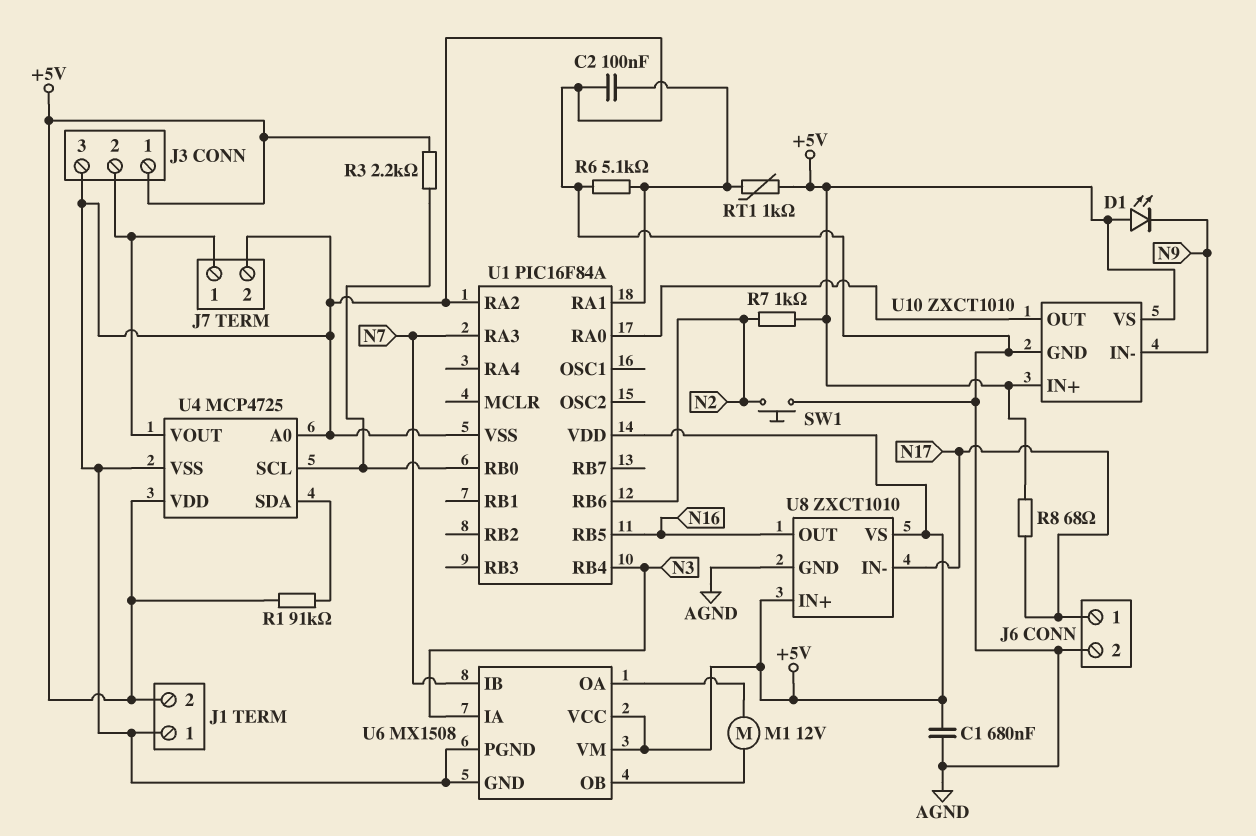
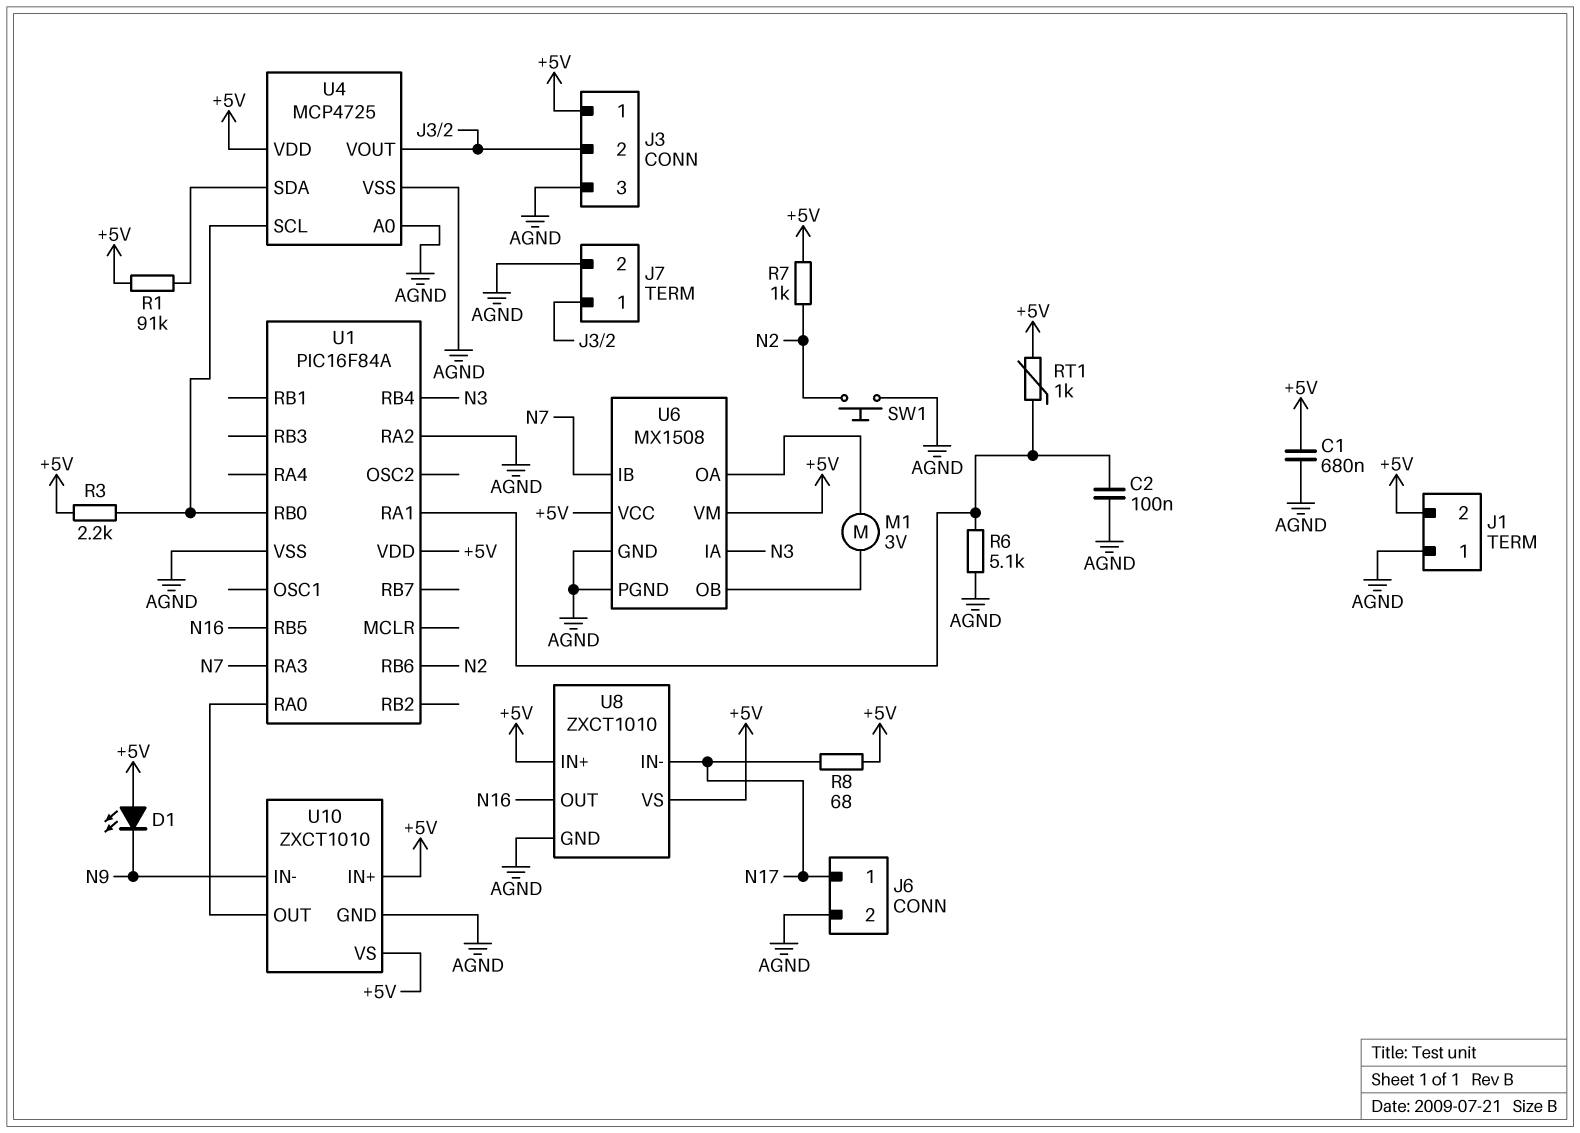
M1: motor 12V (U6/OA, U6/OB) -> motor 3V (U6/OA, U6/OB)

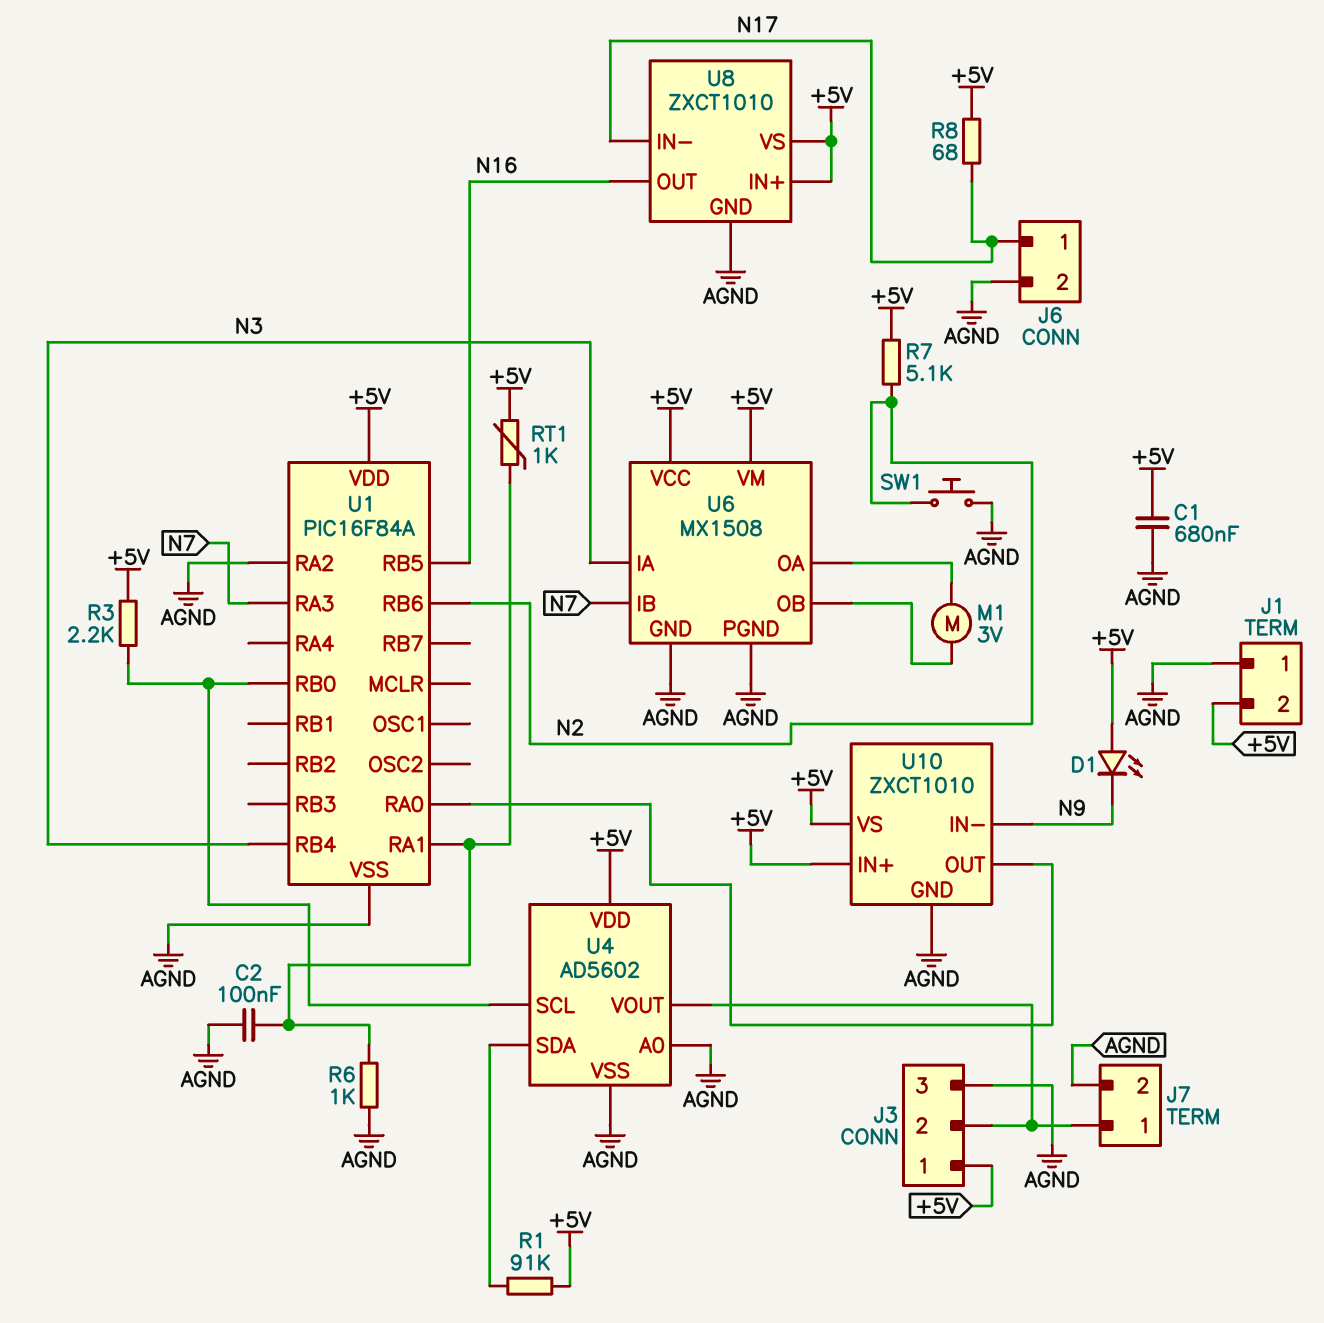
R6: 5.1k (AGND, U1/RA1) -> 1k (AGND, U1/RA1)
R7: 1k (+5V, N2) -> 5.1k (+5V, N2)
U4: MCP4725 -> AD5602

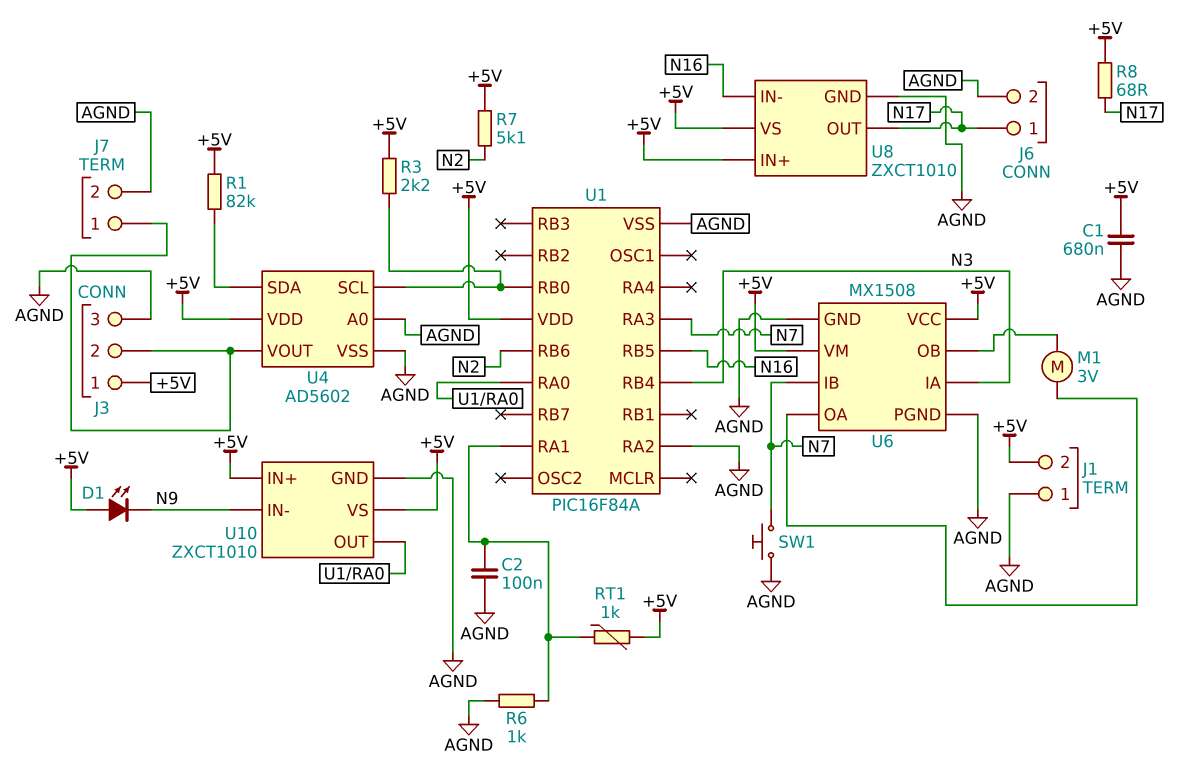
R1: 91k (+5V, U4/SDA) -> 82k (+5V, U4/SDA)
SW1: button (AGND, N2) -> button (AGND, N7)
U8 pin IN-: N17 -> N16
U8 pin OUT: N16 -> N17

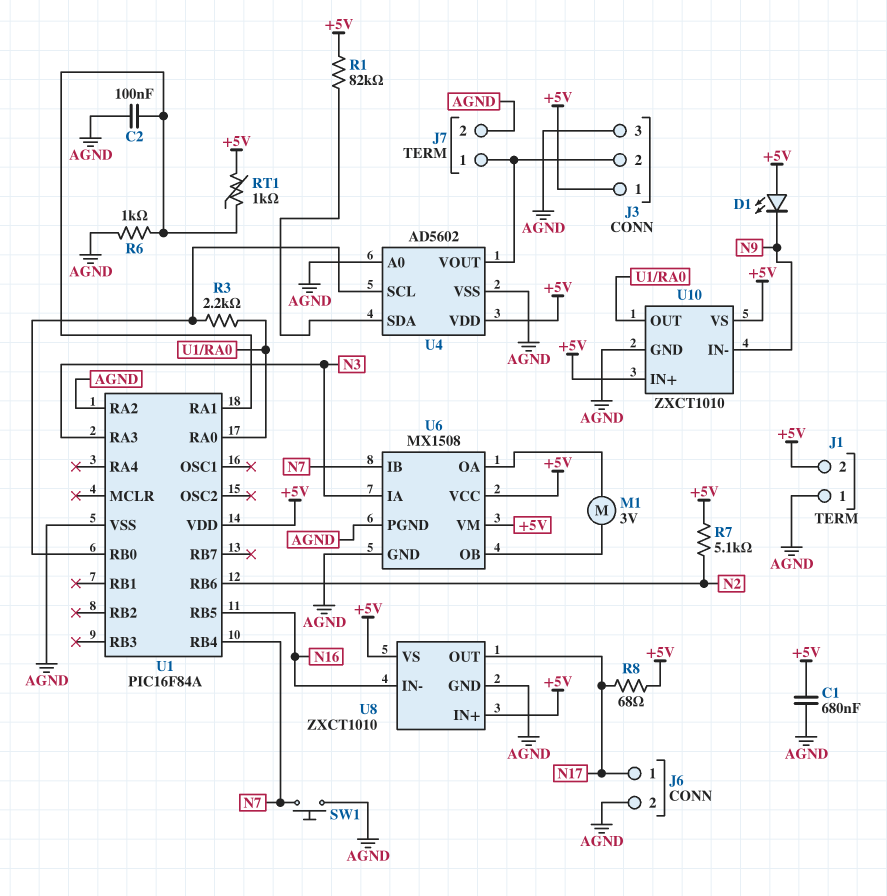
R3: 2.2k (+5V, U1/RB0) -> 2.2k (U1/RA0, U1/RB0)
U1 pin RA3: N7 -> N3
U1 pin RB4: N3 -> N7

